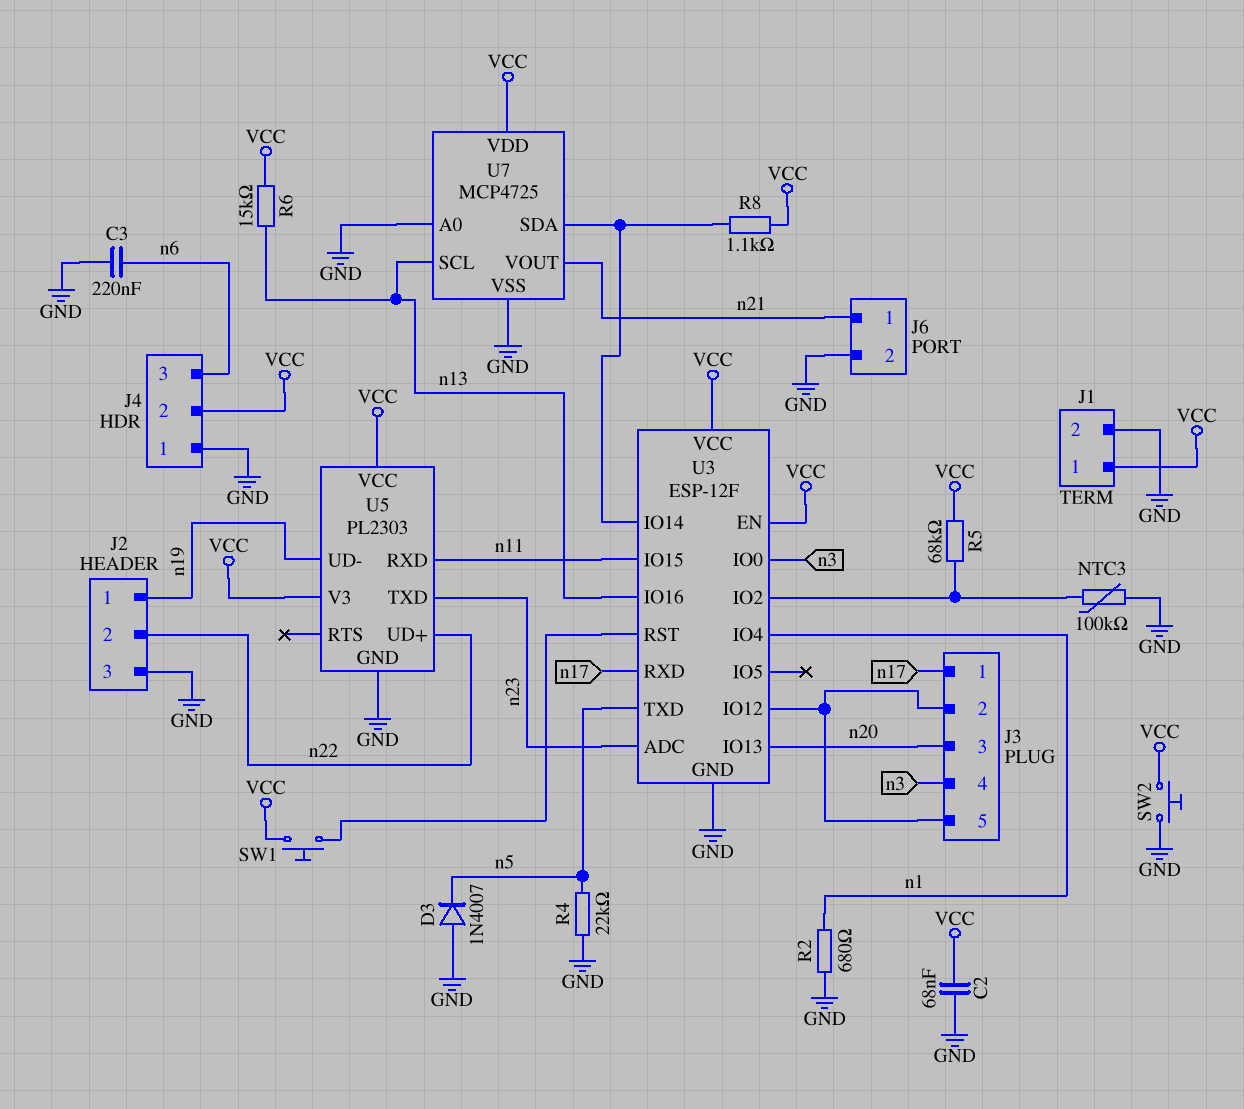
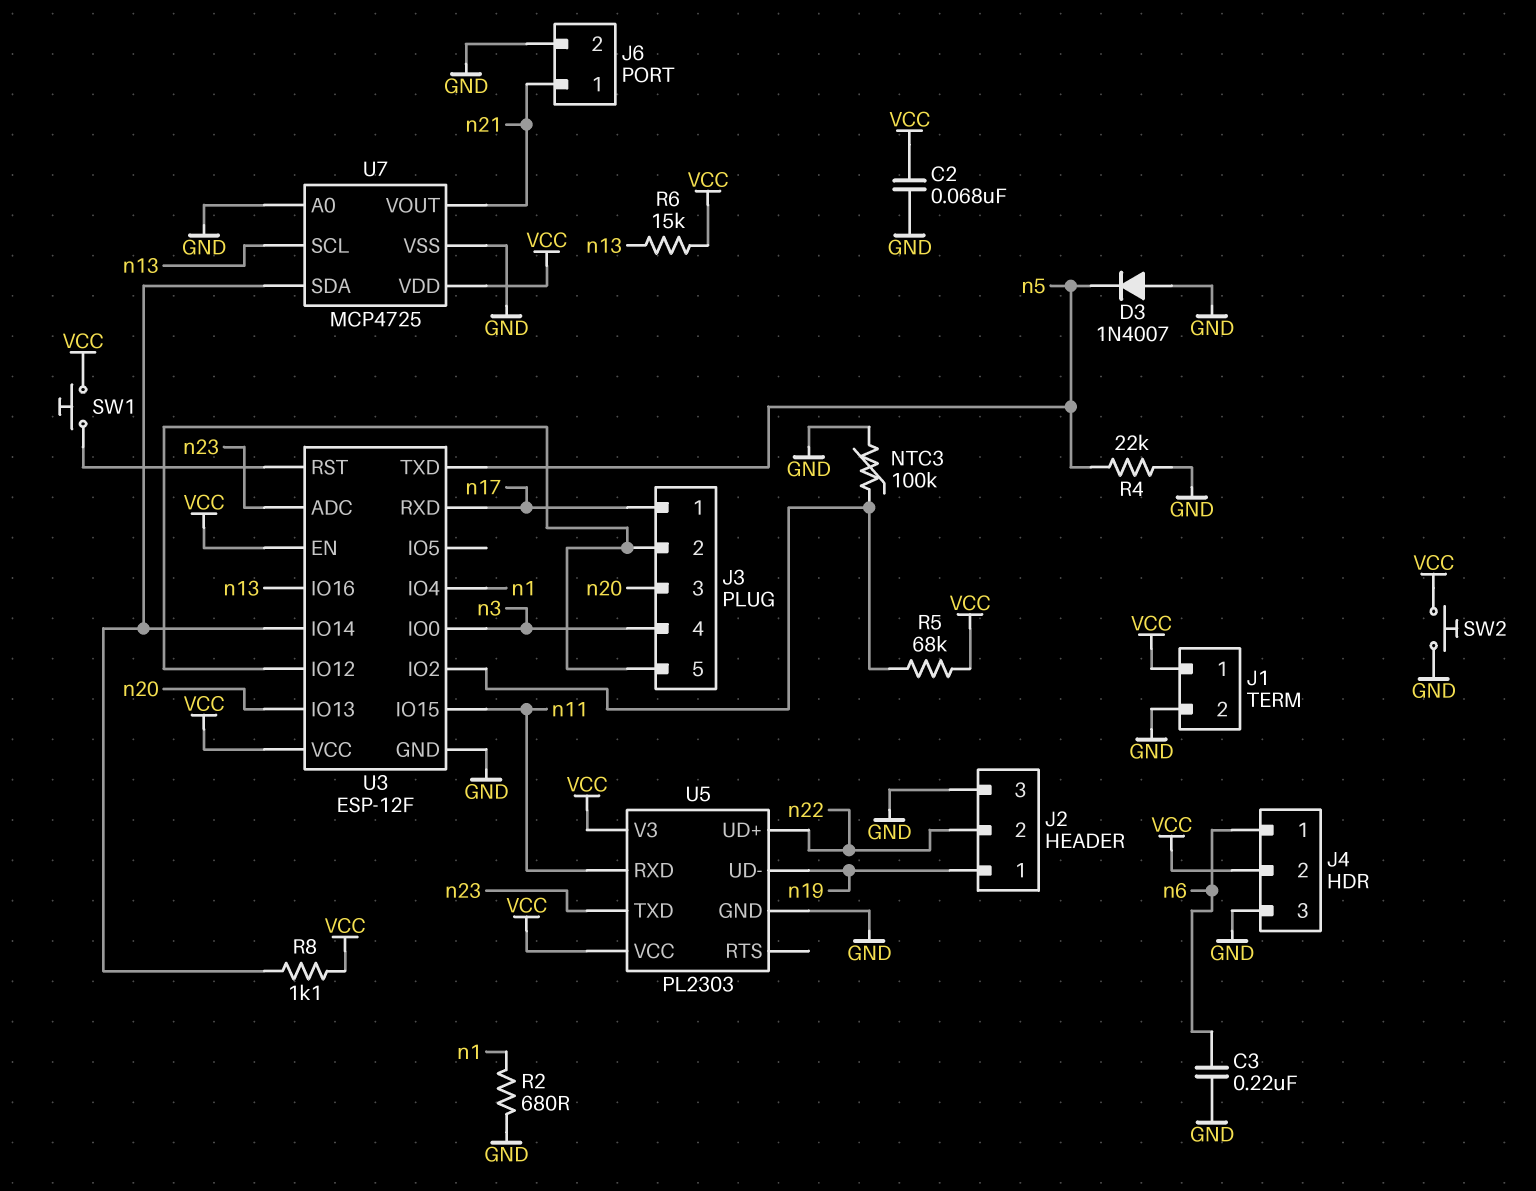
J4 pin 1: GND -> n6
J4 pin 3: n6 -> GND

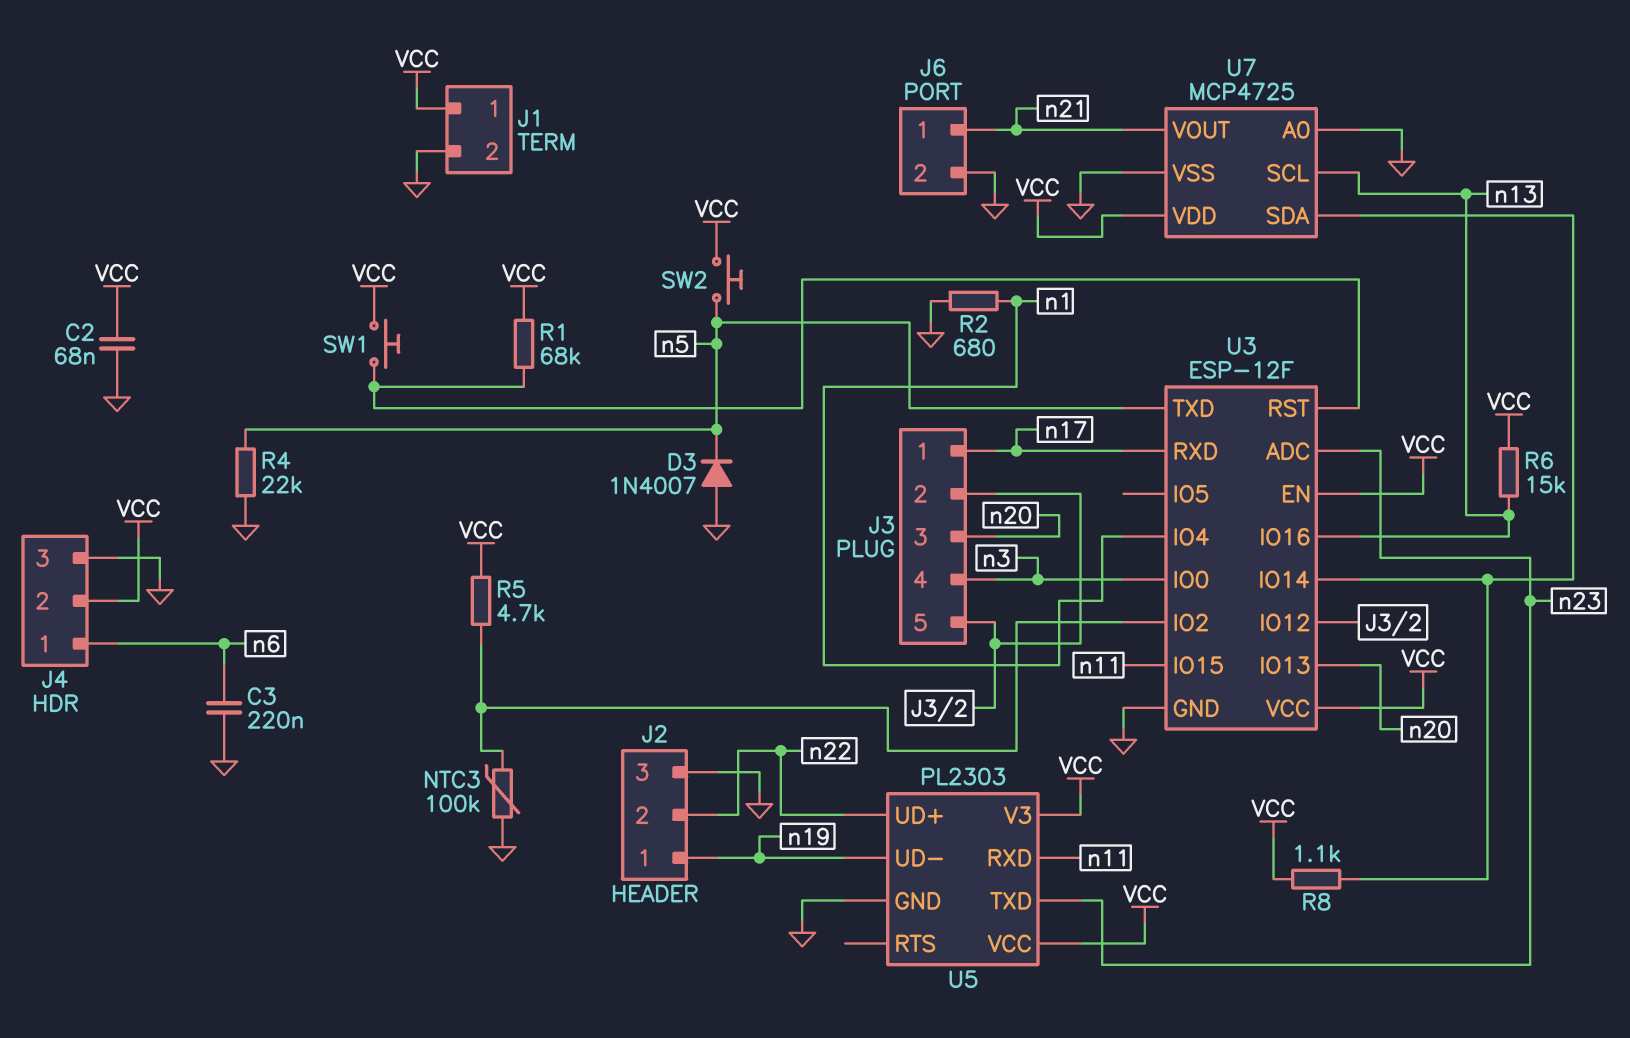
R1: none -> 68k (U3/RST, VCC)
R5: 68k (U3/IO2, VCC) -> 4.7k (U3/IO2, VCC)
SW2: button (GND, VCC) -> button (VCC, n5)

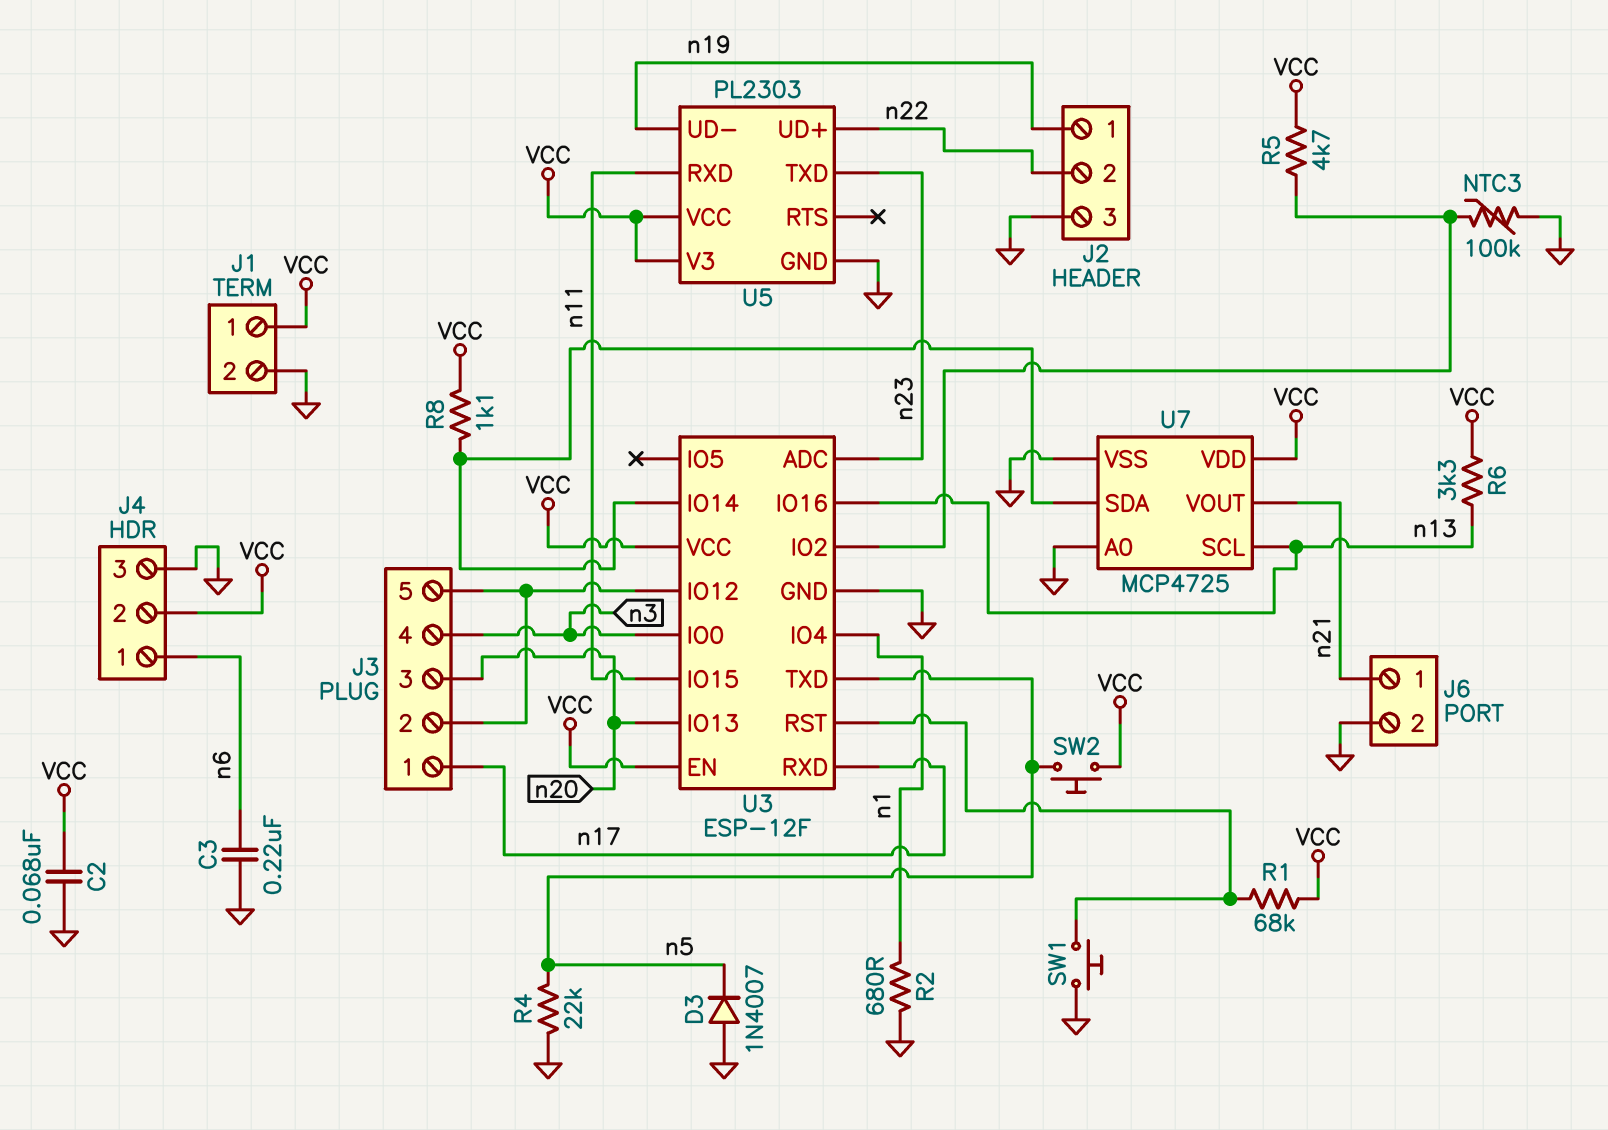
R6: 15k (VCC, n13) -> 3.3k (VCC, n13)
SW1: button (U3/RST, VCC) -> button (GND, U3/RST)

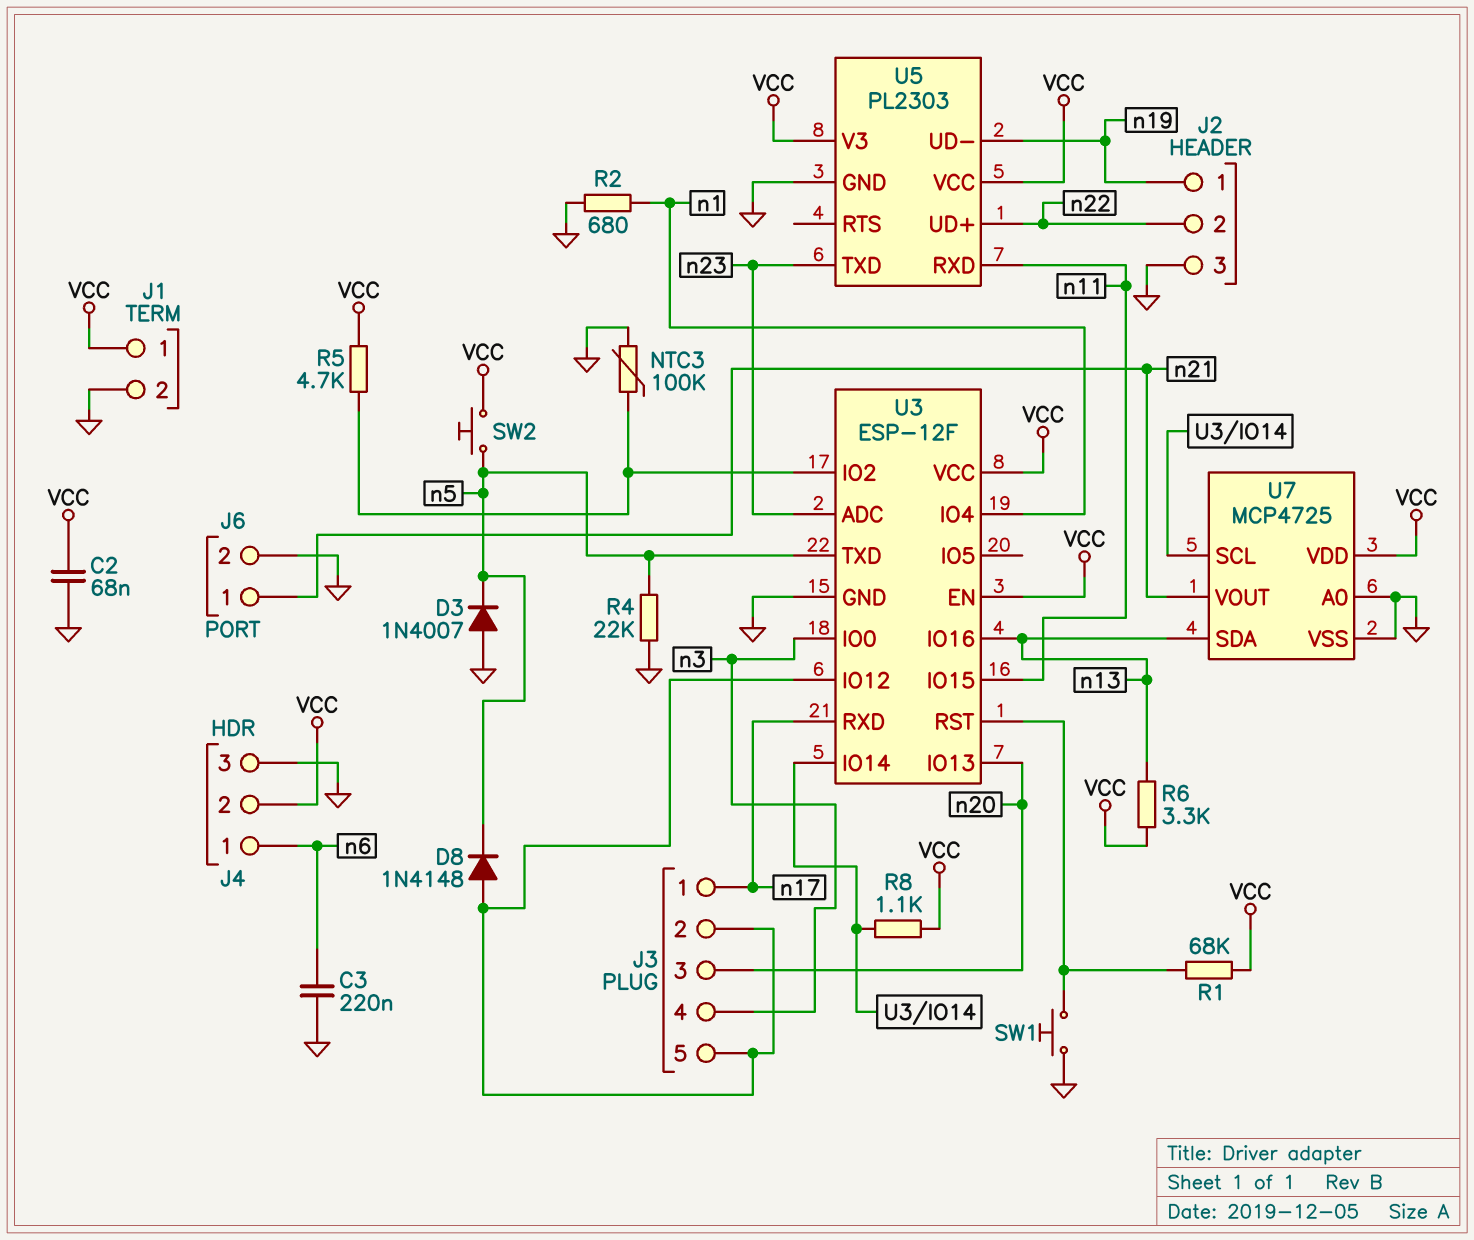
D8: none -> diode 1N4148 (A J3/2, K n5)
U7 pin SCL: n13 -> U3/IO14
U7 pin SDA: U3/IO14 -> n13

